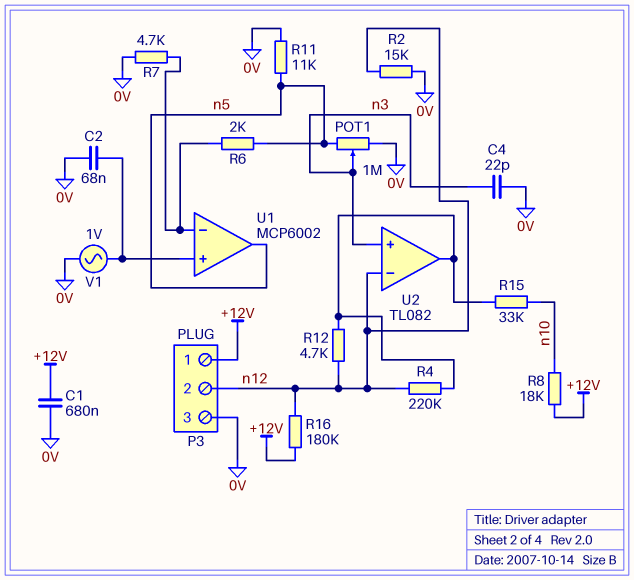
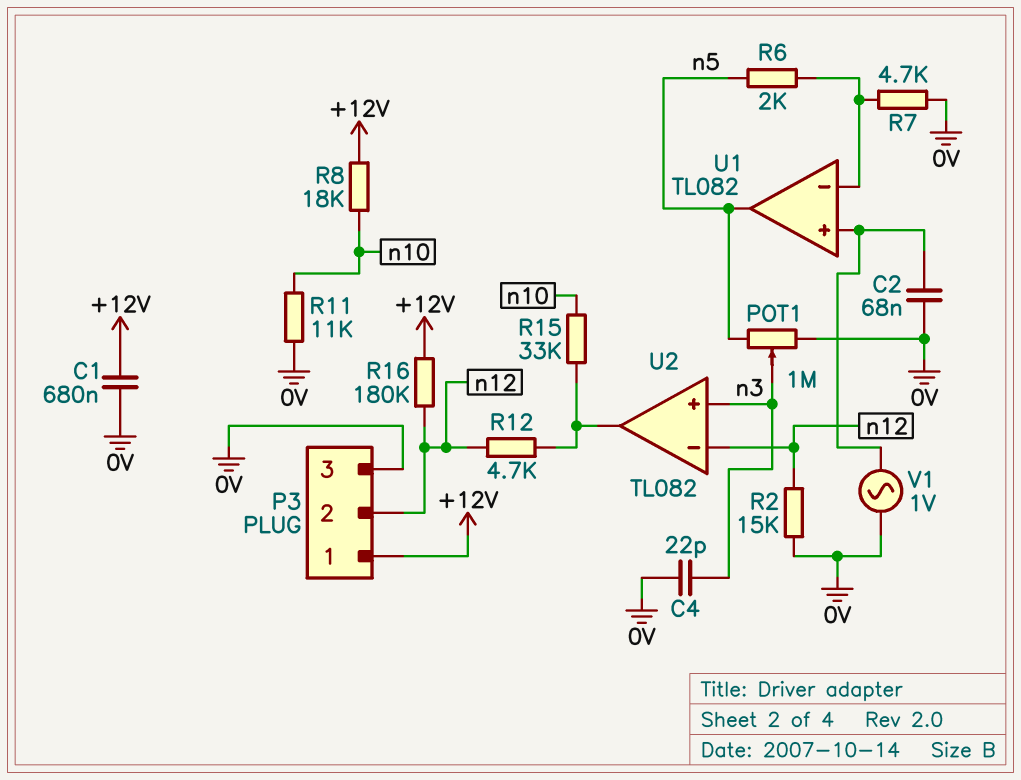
R4: 220k (U2/out, n12) -> none
R11: 11k (0V, n5) -> 11k (0V, n10)
U1: MCP6002 -> TL082

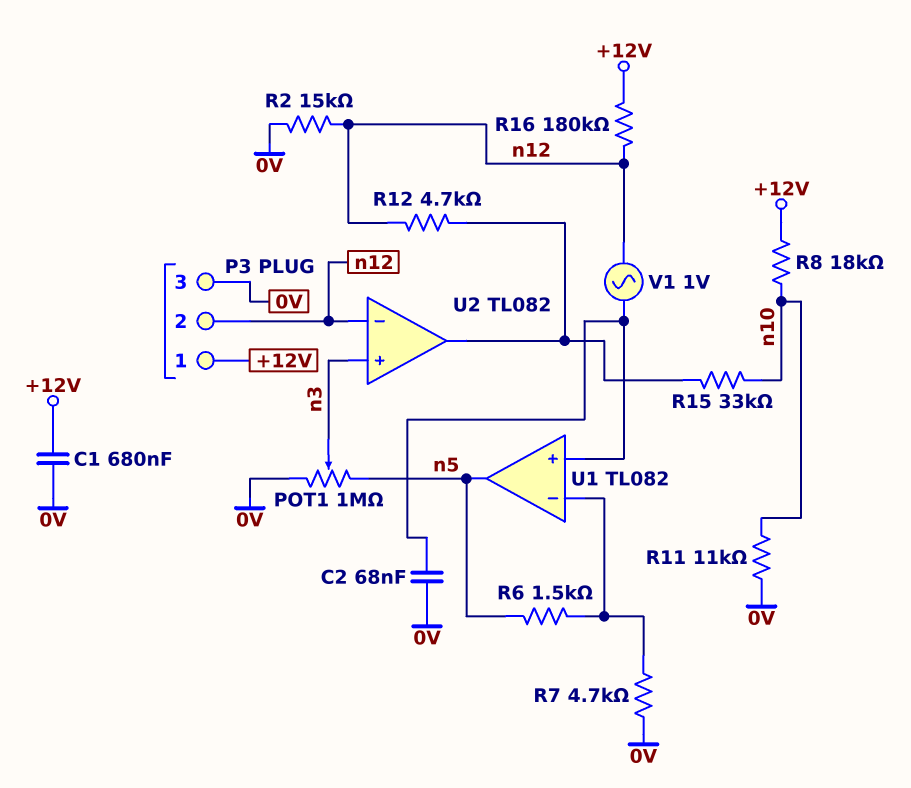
C4: 22pF (0V, n3) -> none
R6: 2k (U1/in-, n5) -> 1.5k (U1/in-, n5)
V1: AC 1V (0V, U1/in+) -> AC 1V (U1/in+, n12)

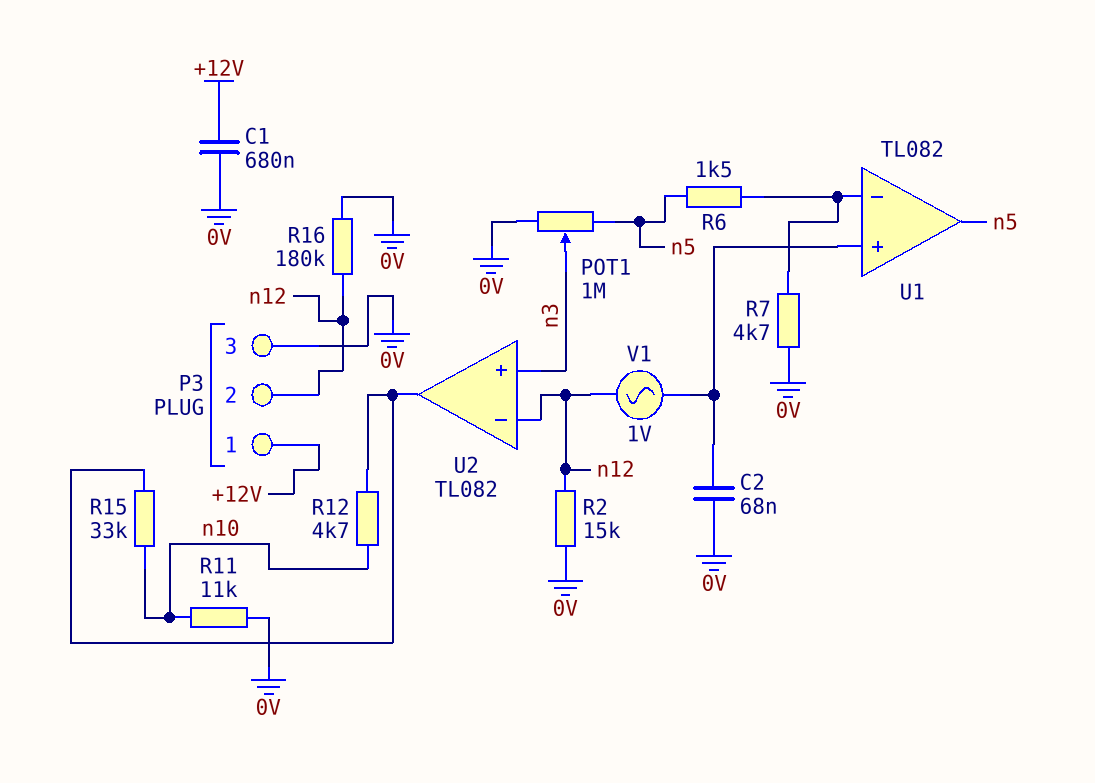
R8: 18k (+12V, n10) -> none
R12: 4.7k (U2/out, n12) -> 4.7k (U2/out, n10)
R16: 180k (+12V, n12) -> 180k (0V, n12)

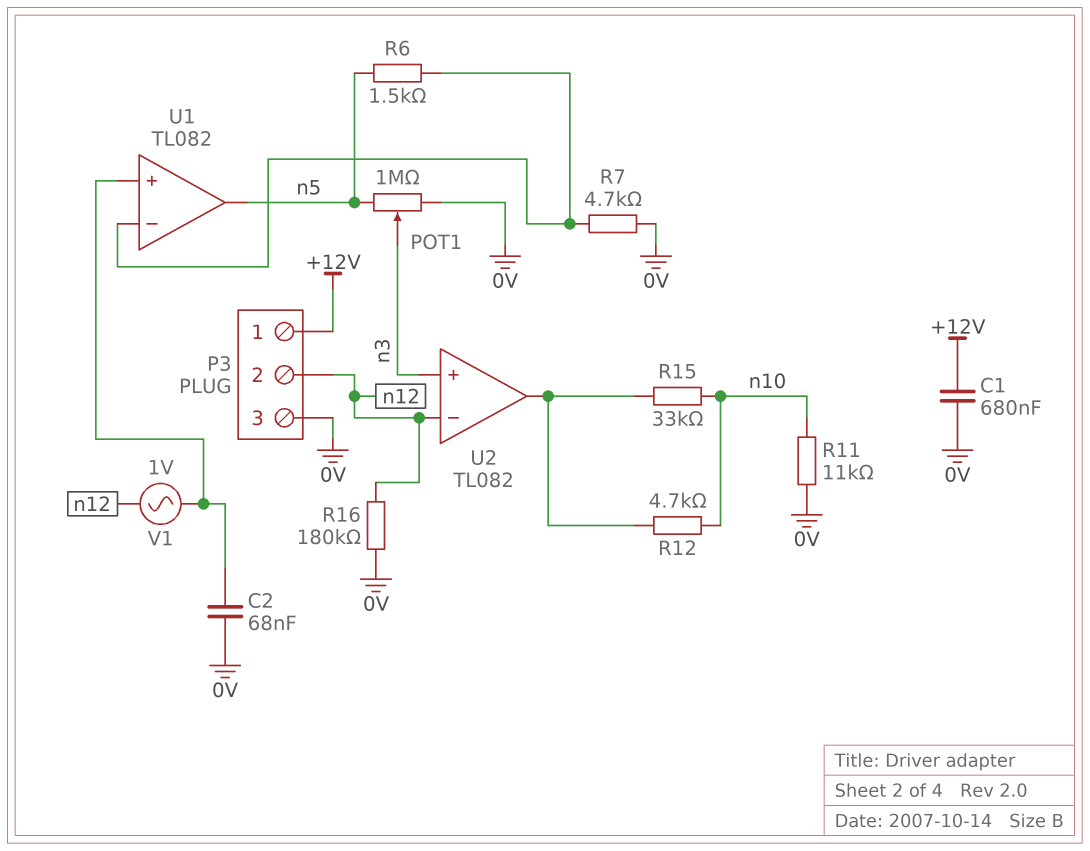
R2: 15k (0V, n12) -> none

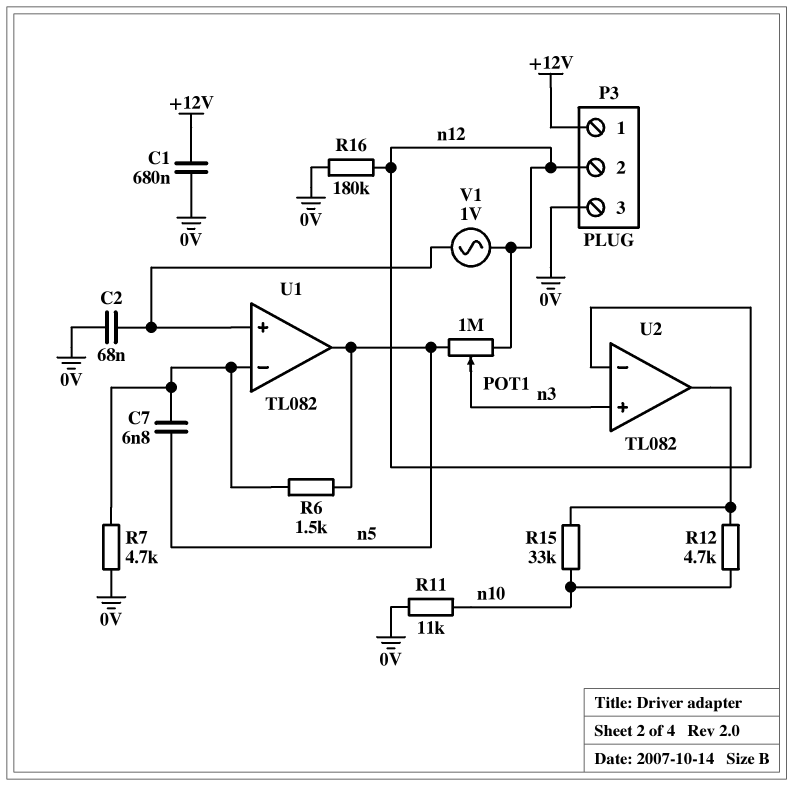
C7: none -> 6.8nF (U1/in-, n5)
POT1: 1M (0V, n5, wiper n3) -> 1M (n5, n12, wiper n3)

